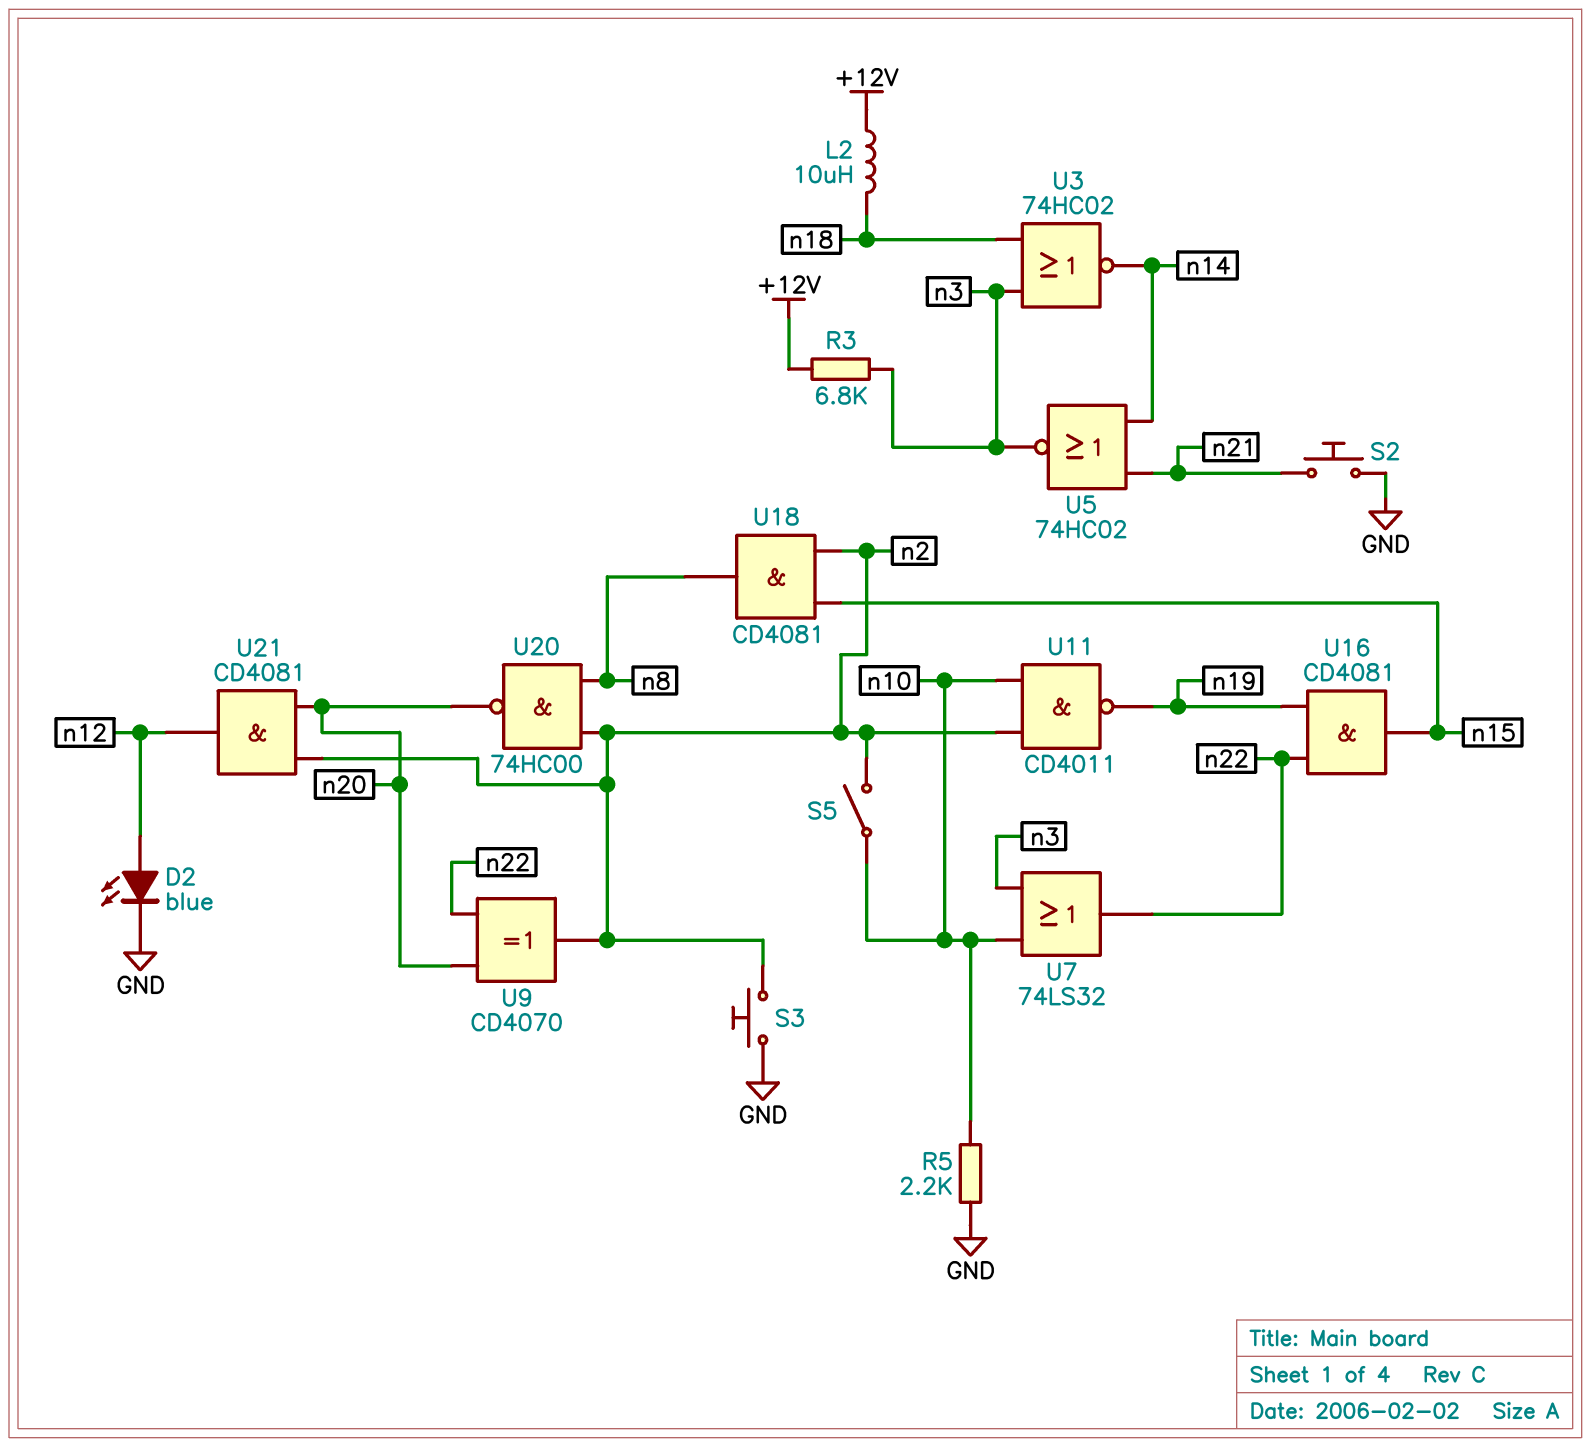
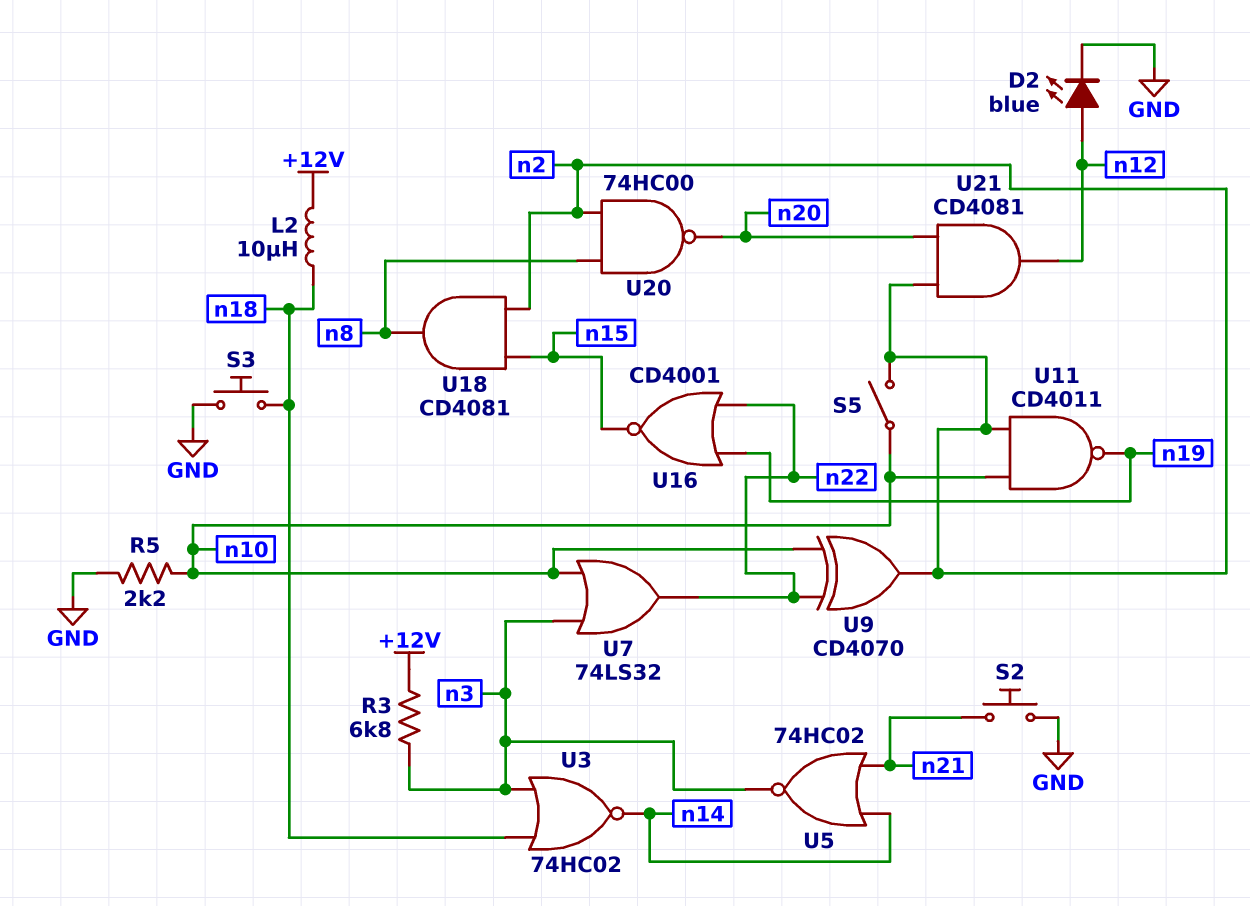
S3: button (GND, n2) -> button (GND, n18)
U9: XOR CD4070 (in n20, in n22, out n2) -> XOR CD4070 (in n10, in n22, out n2)
U16: AND CD4081 (in n19, in n22, out n15) -> NOR CD4001 (in n19, in n22, out n15)

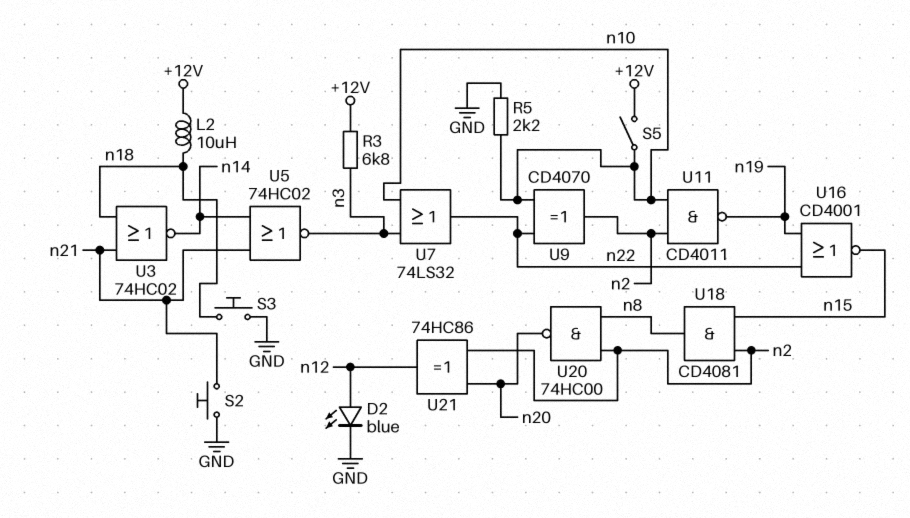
S5: switch (n2, n10) -> switch (+12V, n10)
U3: NOR 74HC02 (in n3, in n18, out n14) -> NOR 74HC02 (in n18, in n21, out n14)
U21: AND CD4081 (in n2, in n20, out n12) -> XOR 74HC86 (in n2, in n20, out n12)

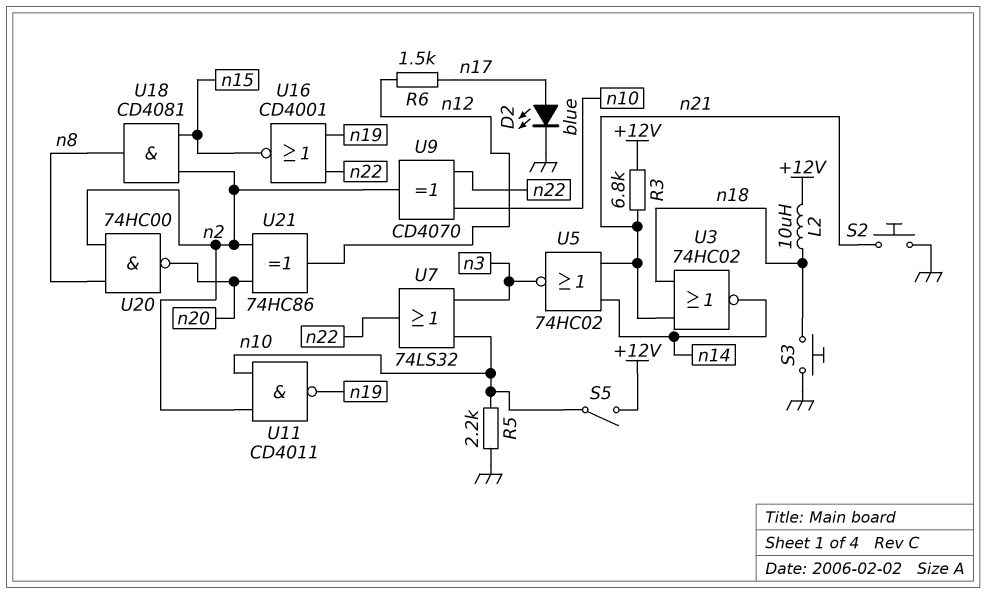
D2: LED blue (A n12, K GND) -> LED blue (A n17, K GND)
R3: 6.8k (+12V, n3) -> 6.8k (+12V, n21)
R6: none -> 1.5k (n12, n17)

